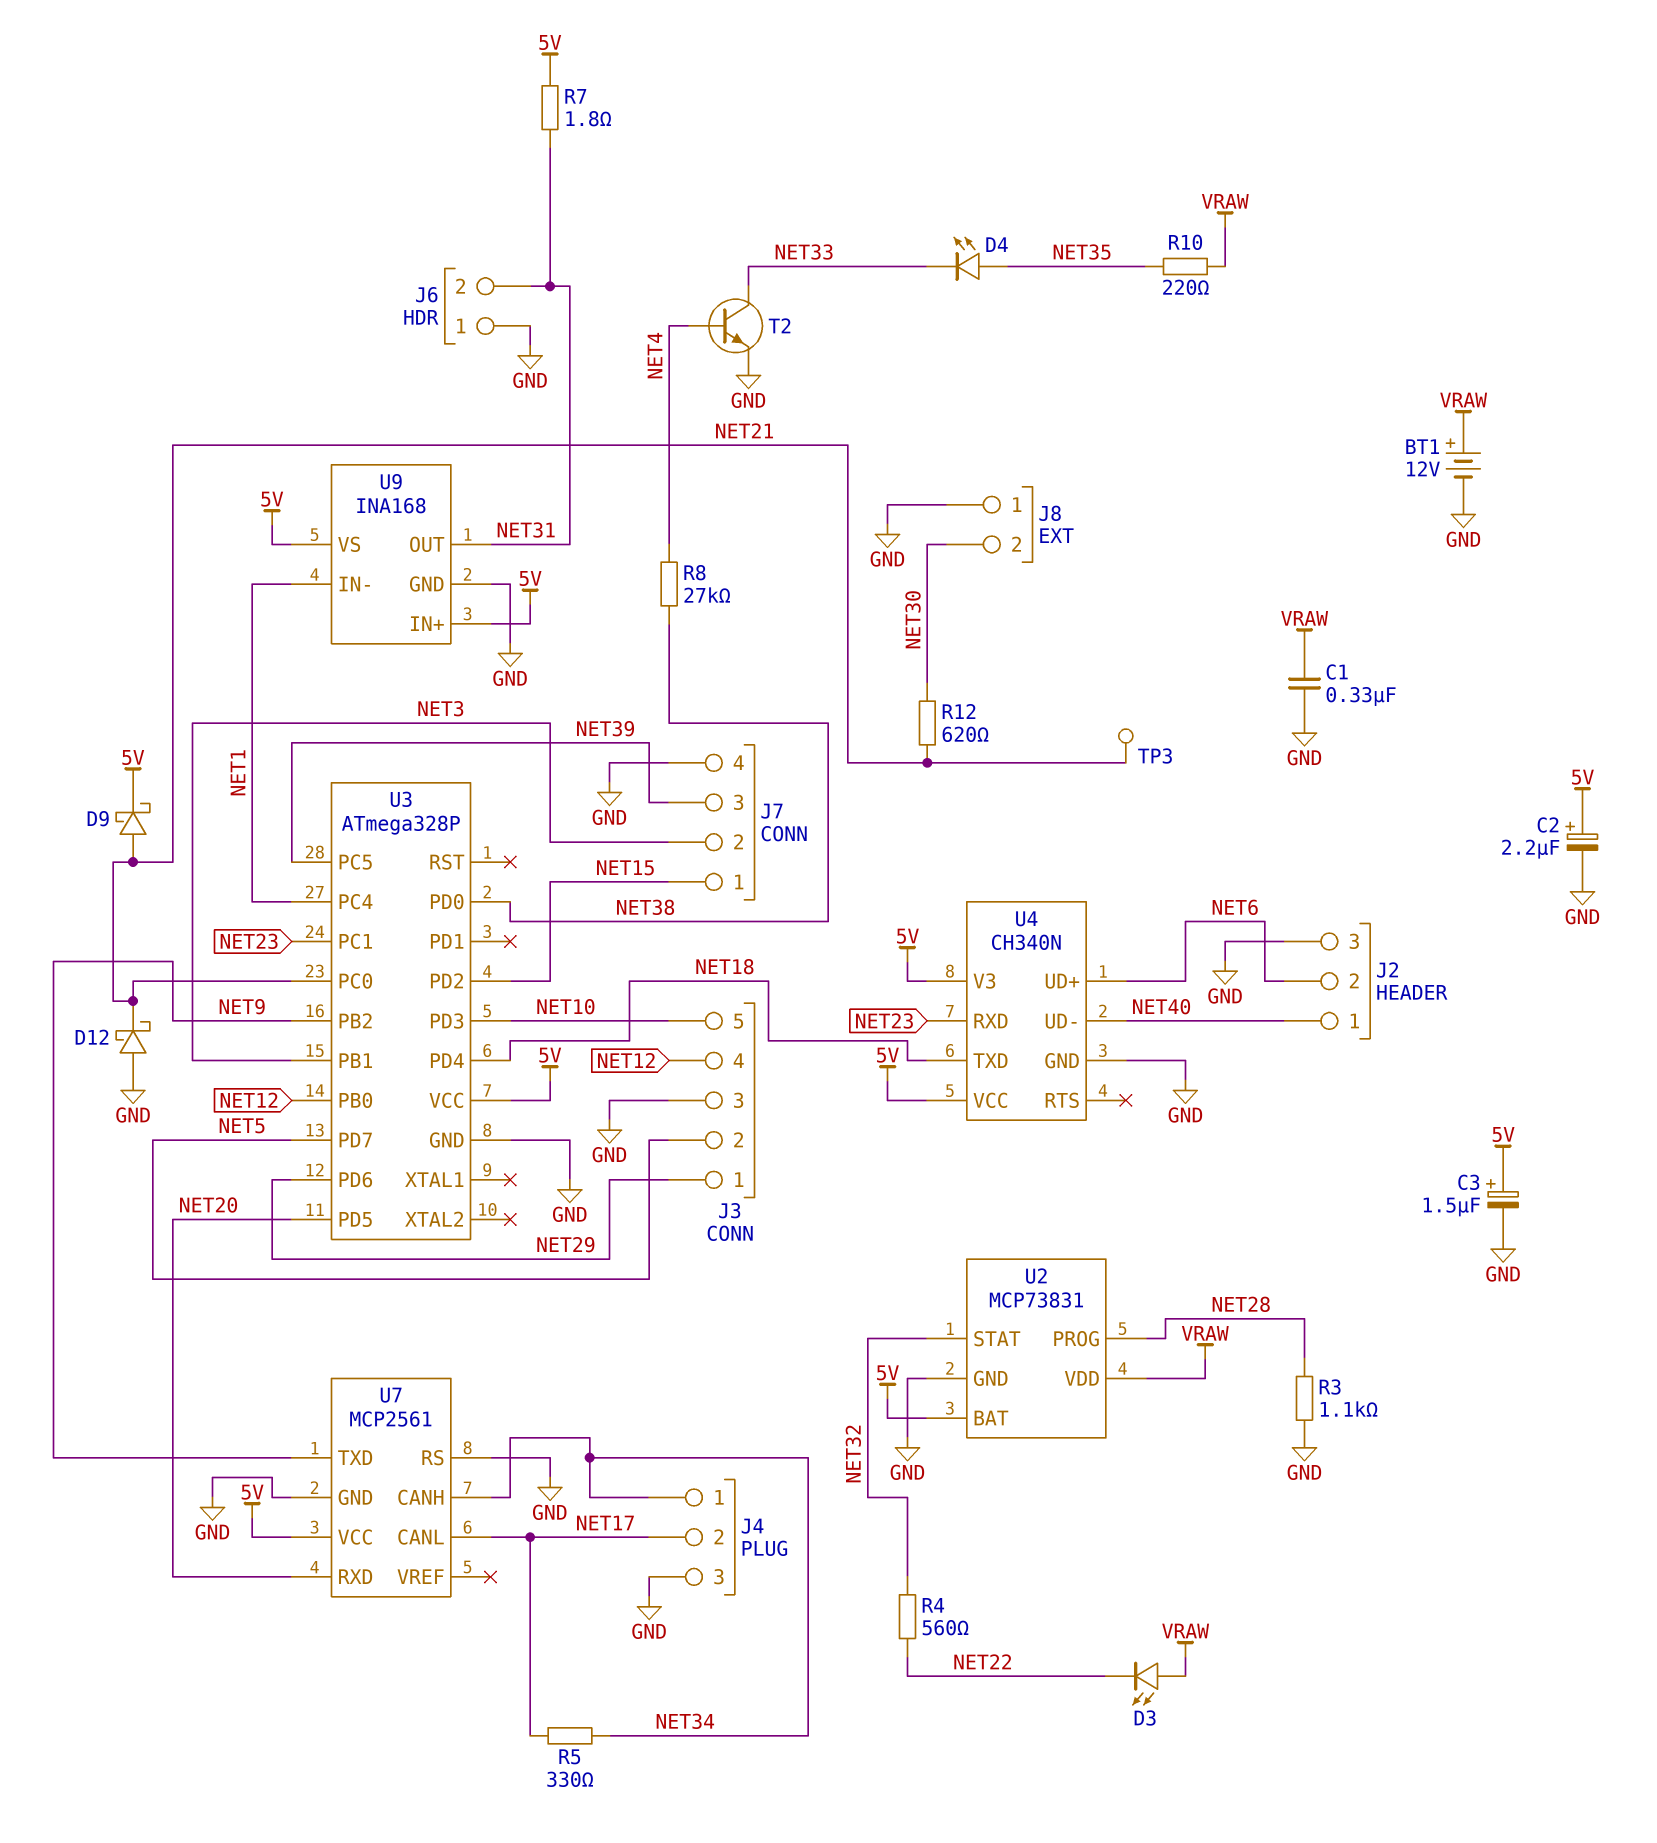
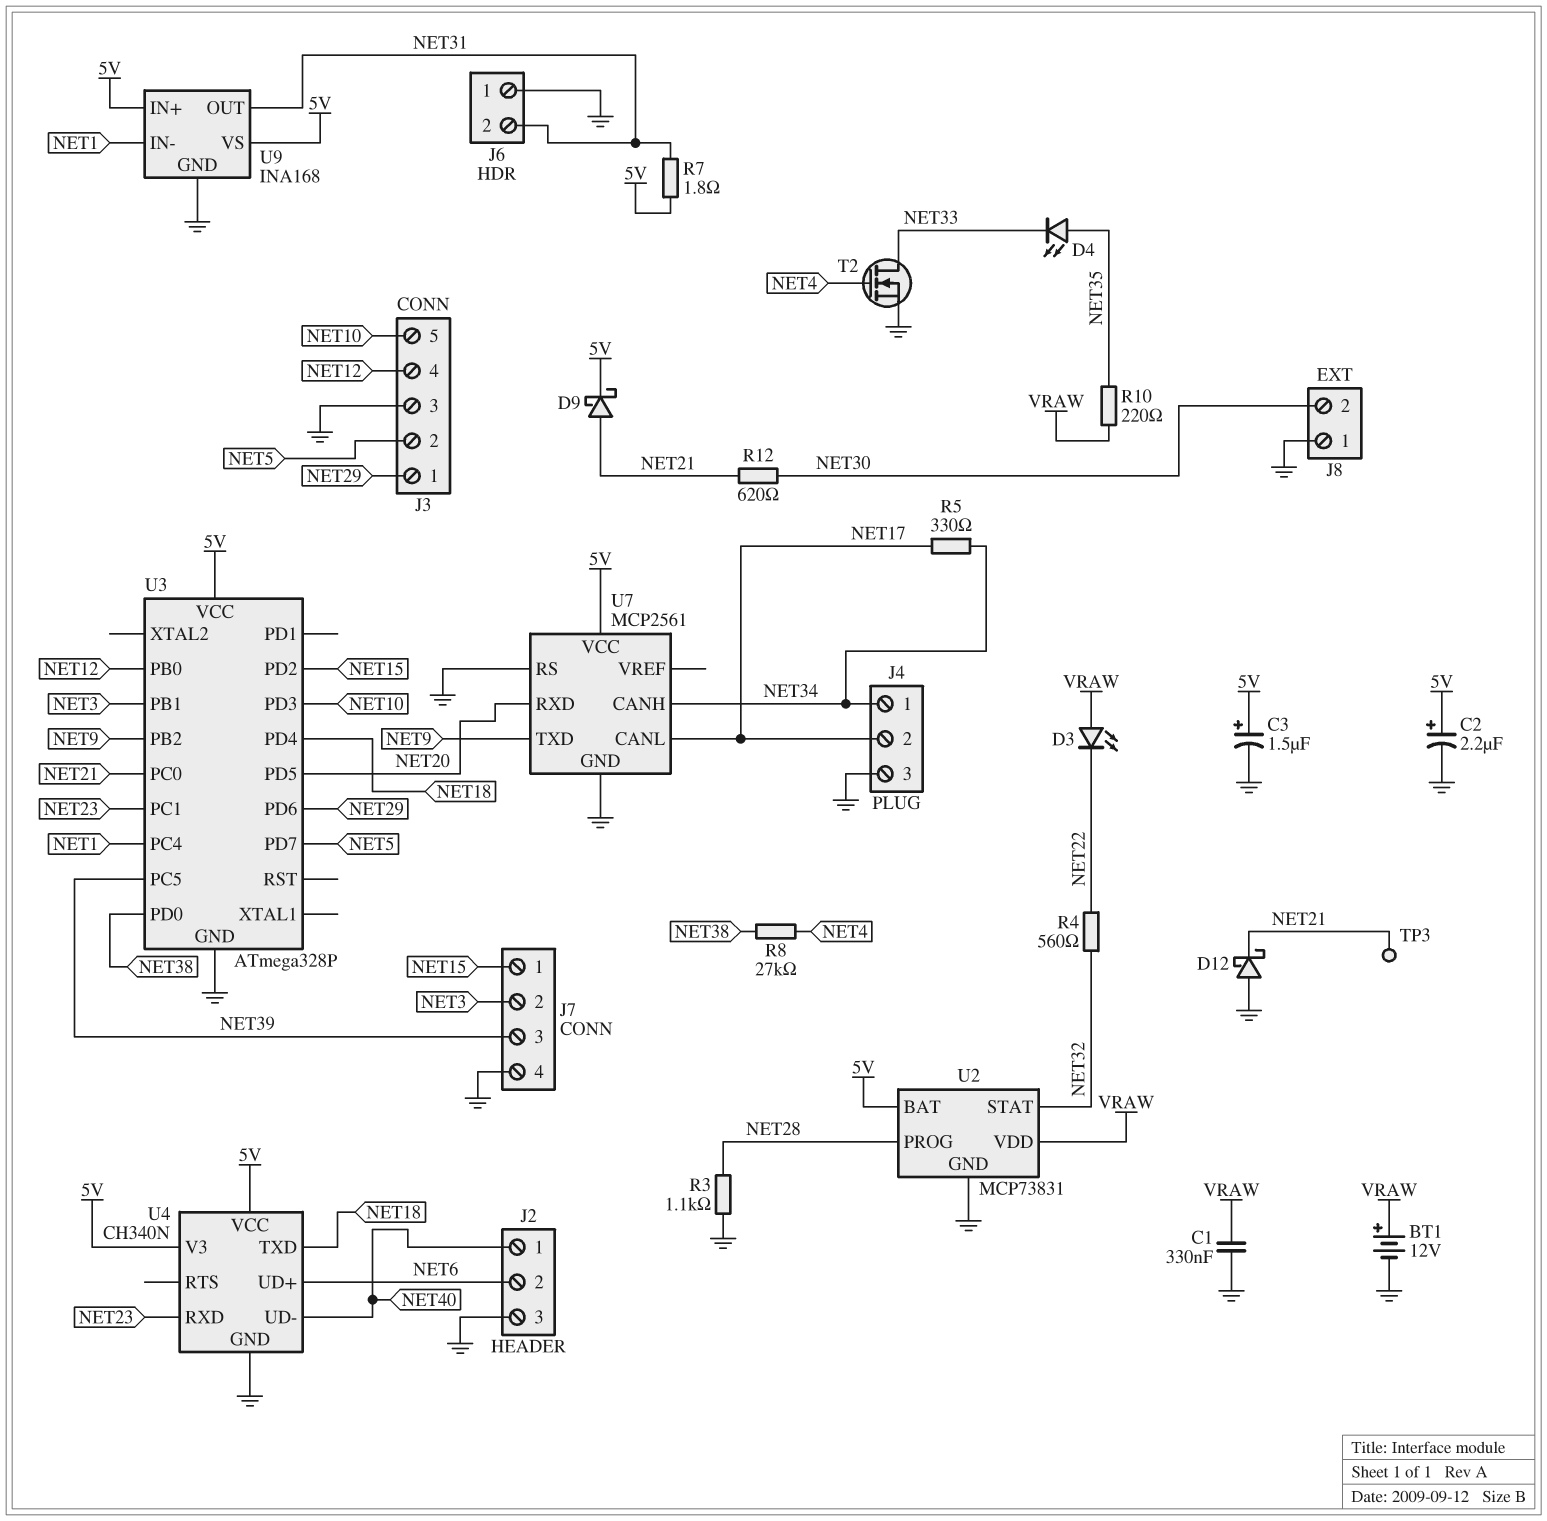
T2: NPN (B NET4, C NET33, E GND) -> NMOS (G NET4, D NET33, S GND)

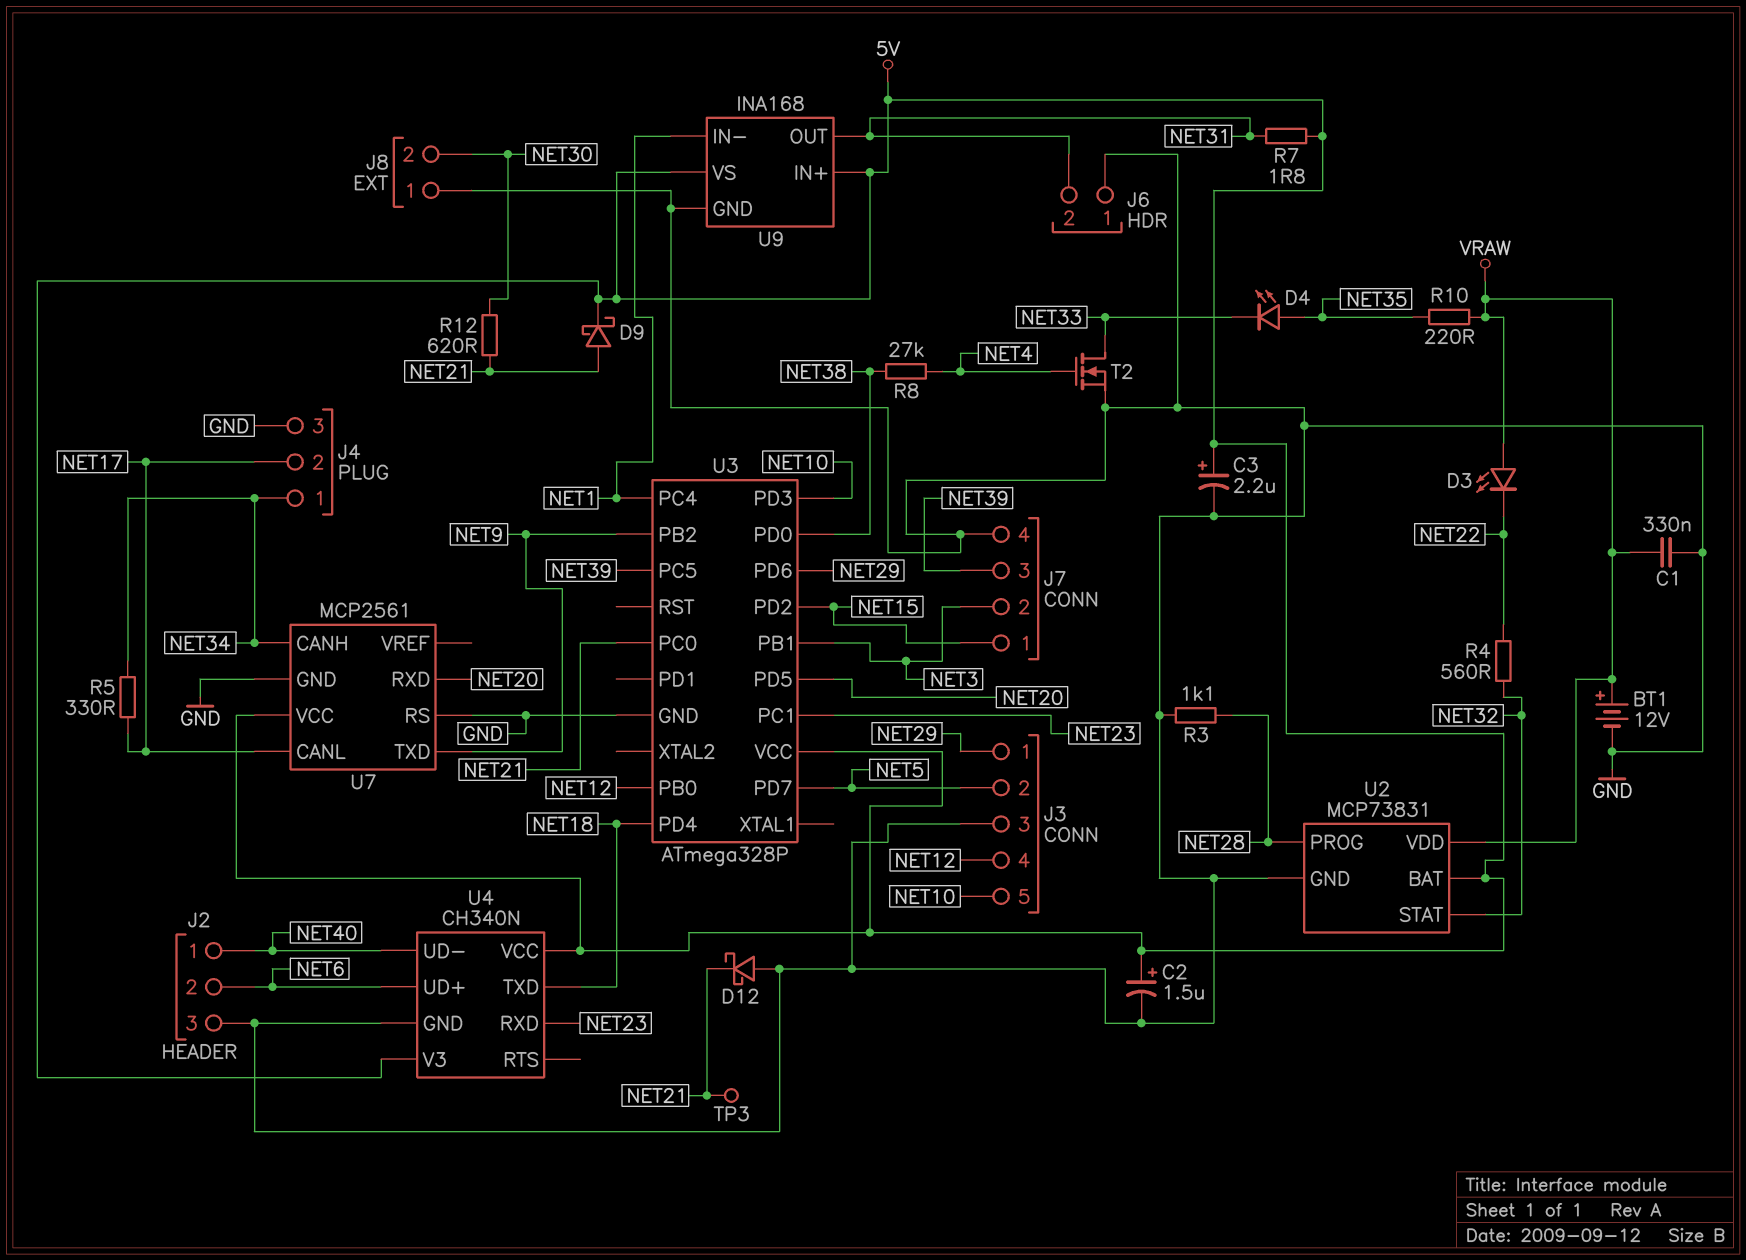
C2: 2.2uF (plus 5V, minus GND) -> 1.5uF (plus 5V, minus GND)
C3: 1.5uF (plus 5V, minus GND) -> 2.2uF (plus 5V, minus GND)

